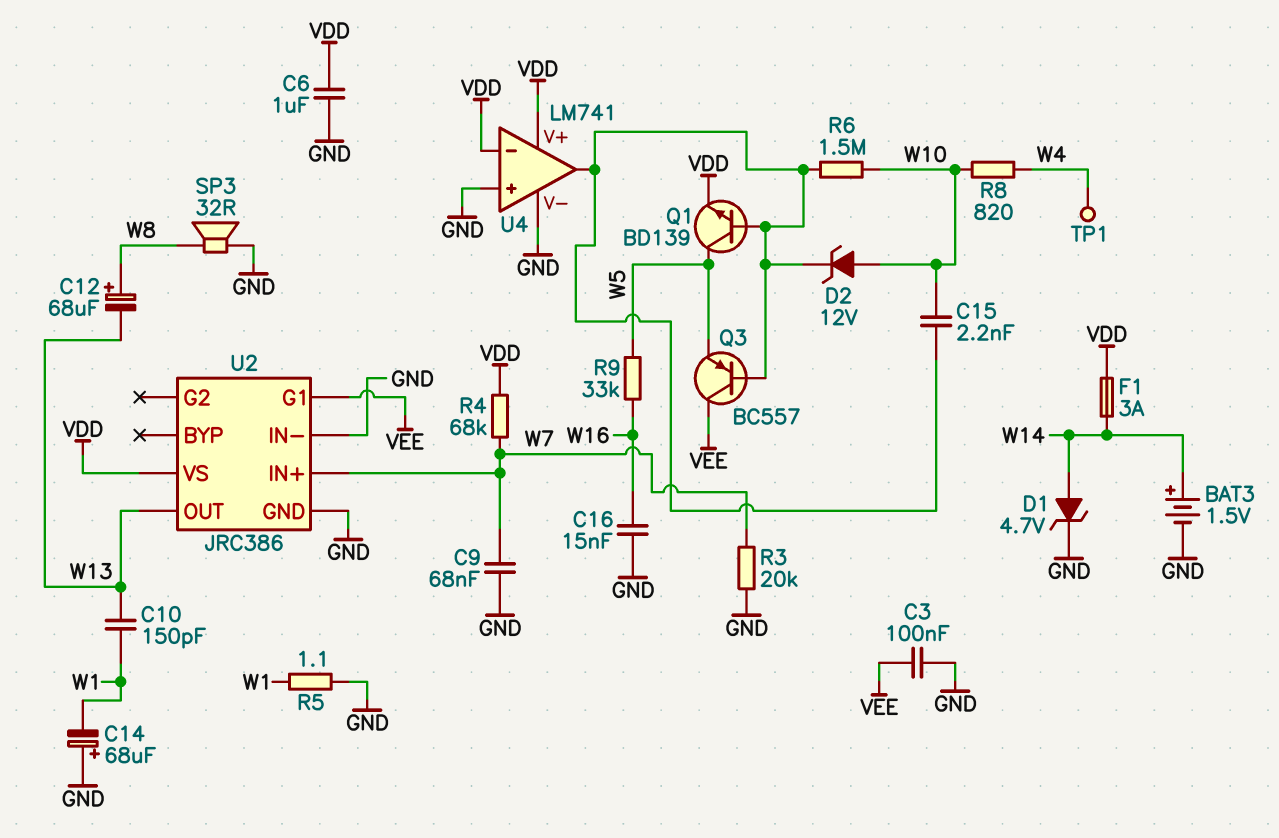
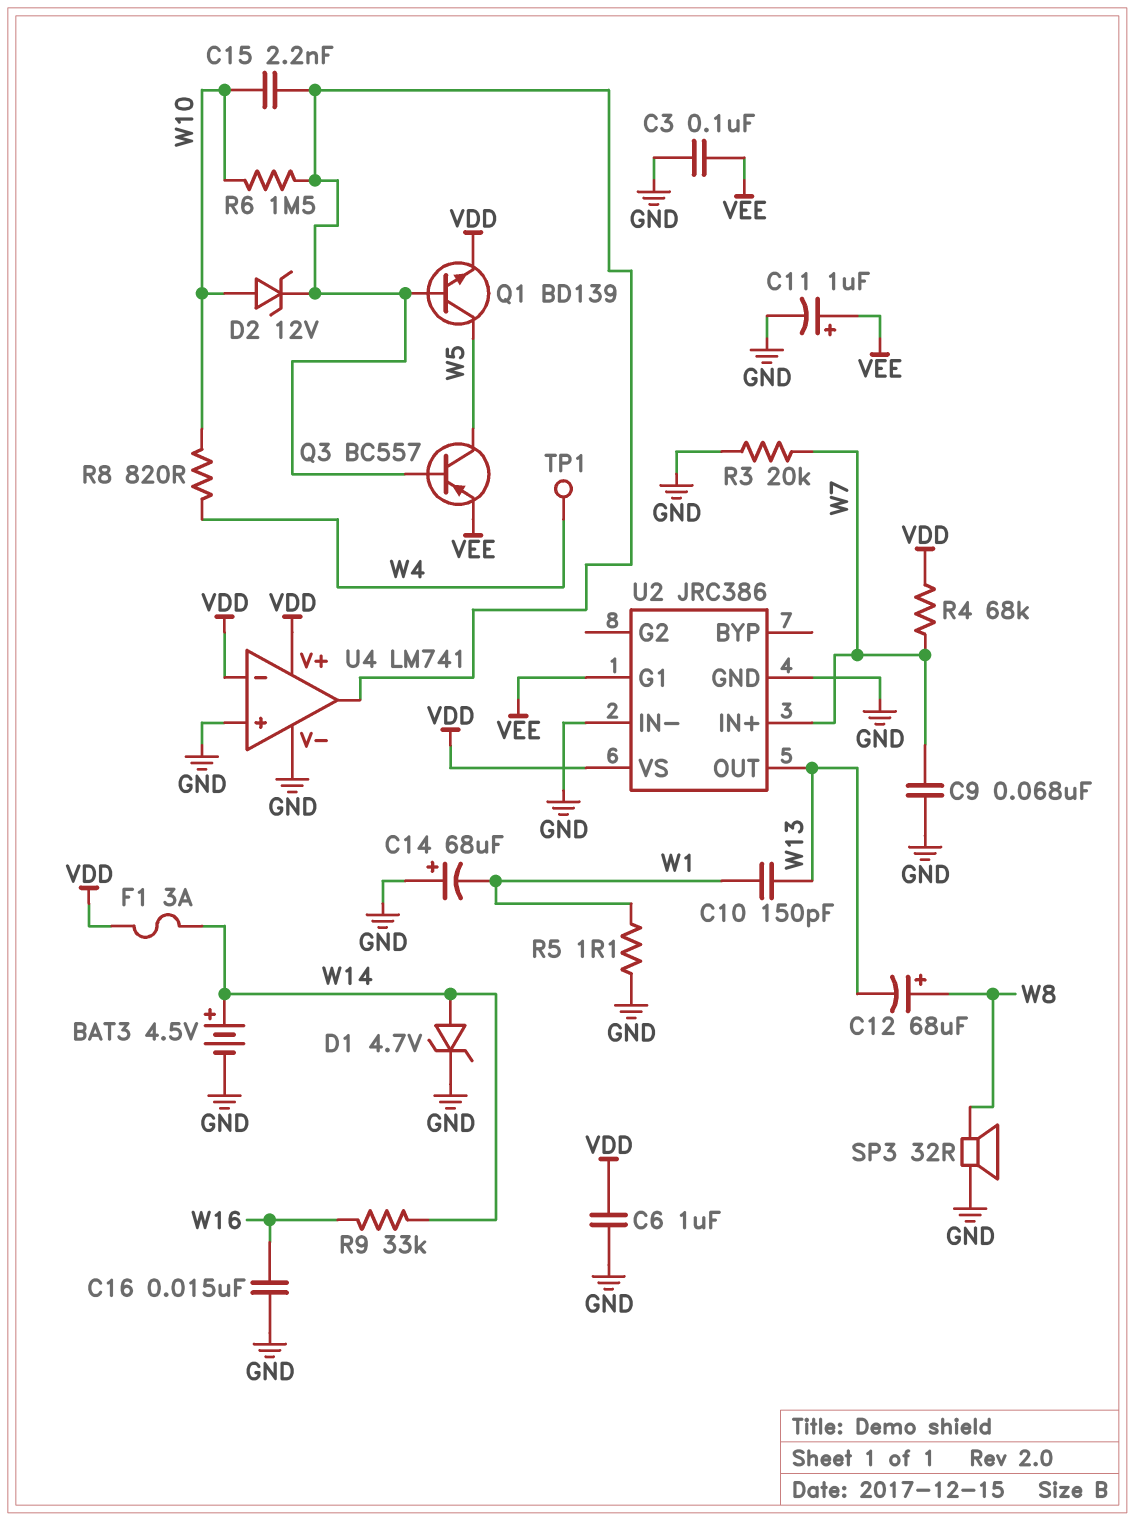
BAT3: 1.5V (plus W14, minus GND) -> 4.5V (plus W14, minus GND)
C11: none -> 1uF (plus VEE, minus GND)
Q3: PNP BC557 (B U4/out, C VEE, E W5) -> PNP BC557 (B U4/out, C W5, E VEE)
R9: 33k (W5, W16) -> 33k (W14, W16)

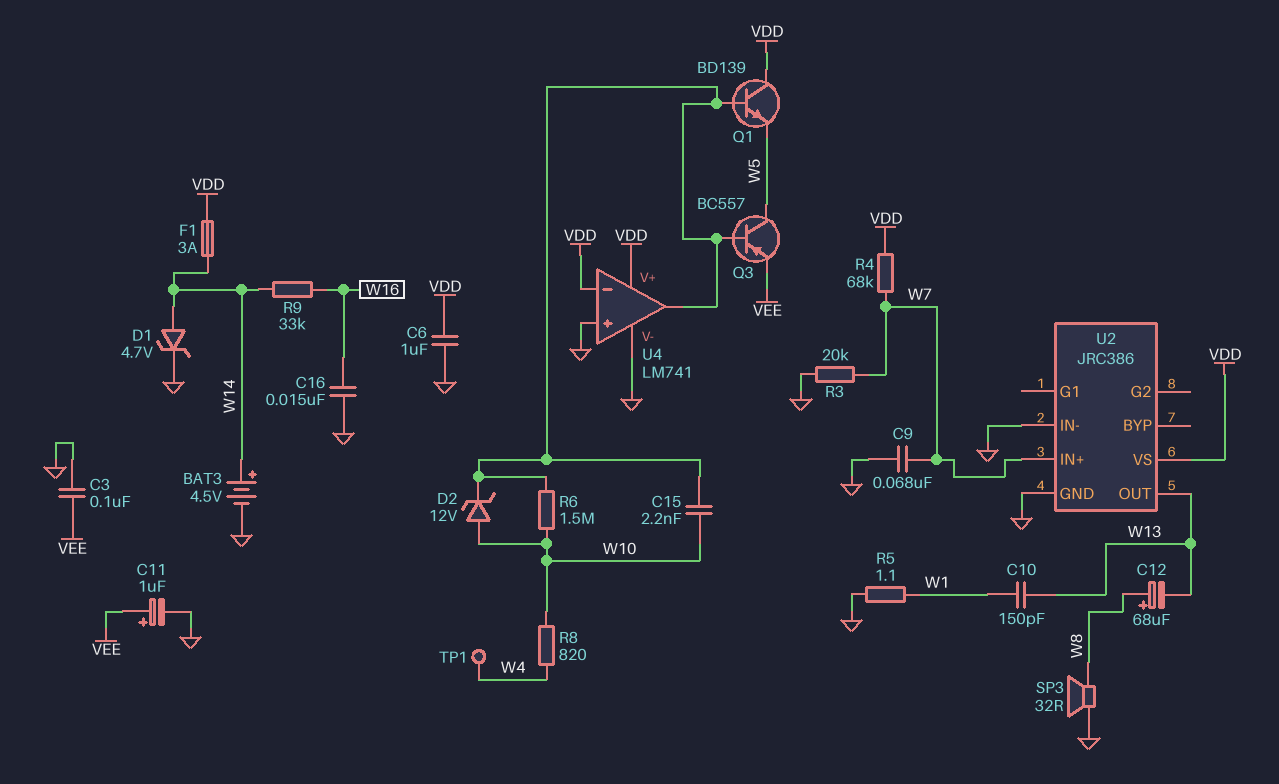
C14: 68uF (plus GND, minus W1) -> none
Q1: NPN BD139 (B U4/out, C W5, E VDD) -> NPN BD139 (B U4/out, C VDD, E W5)
U2 pin G1: VEE -> none

